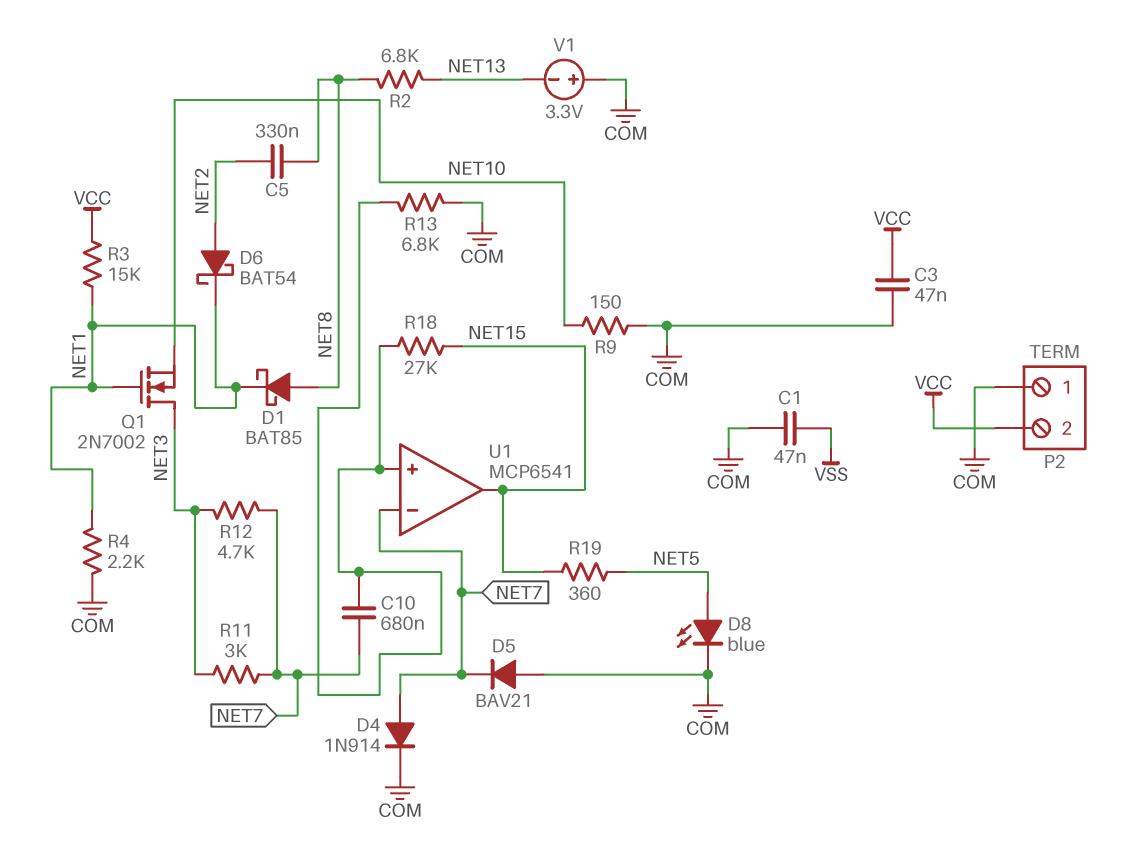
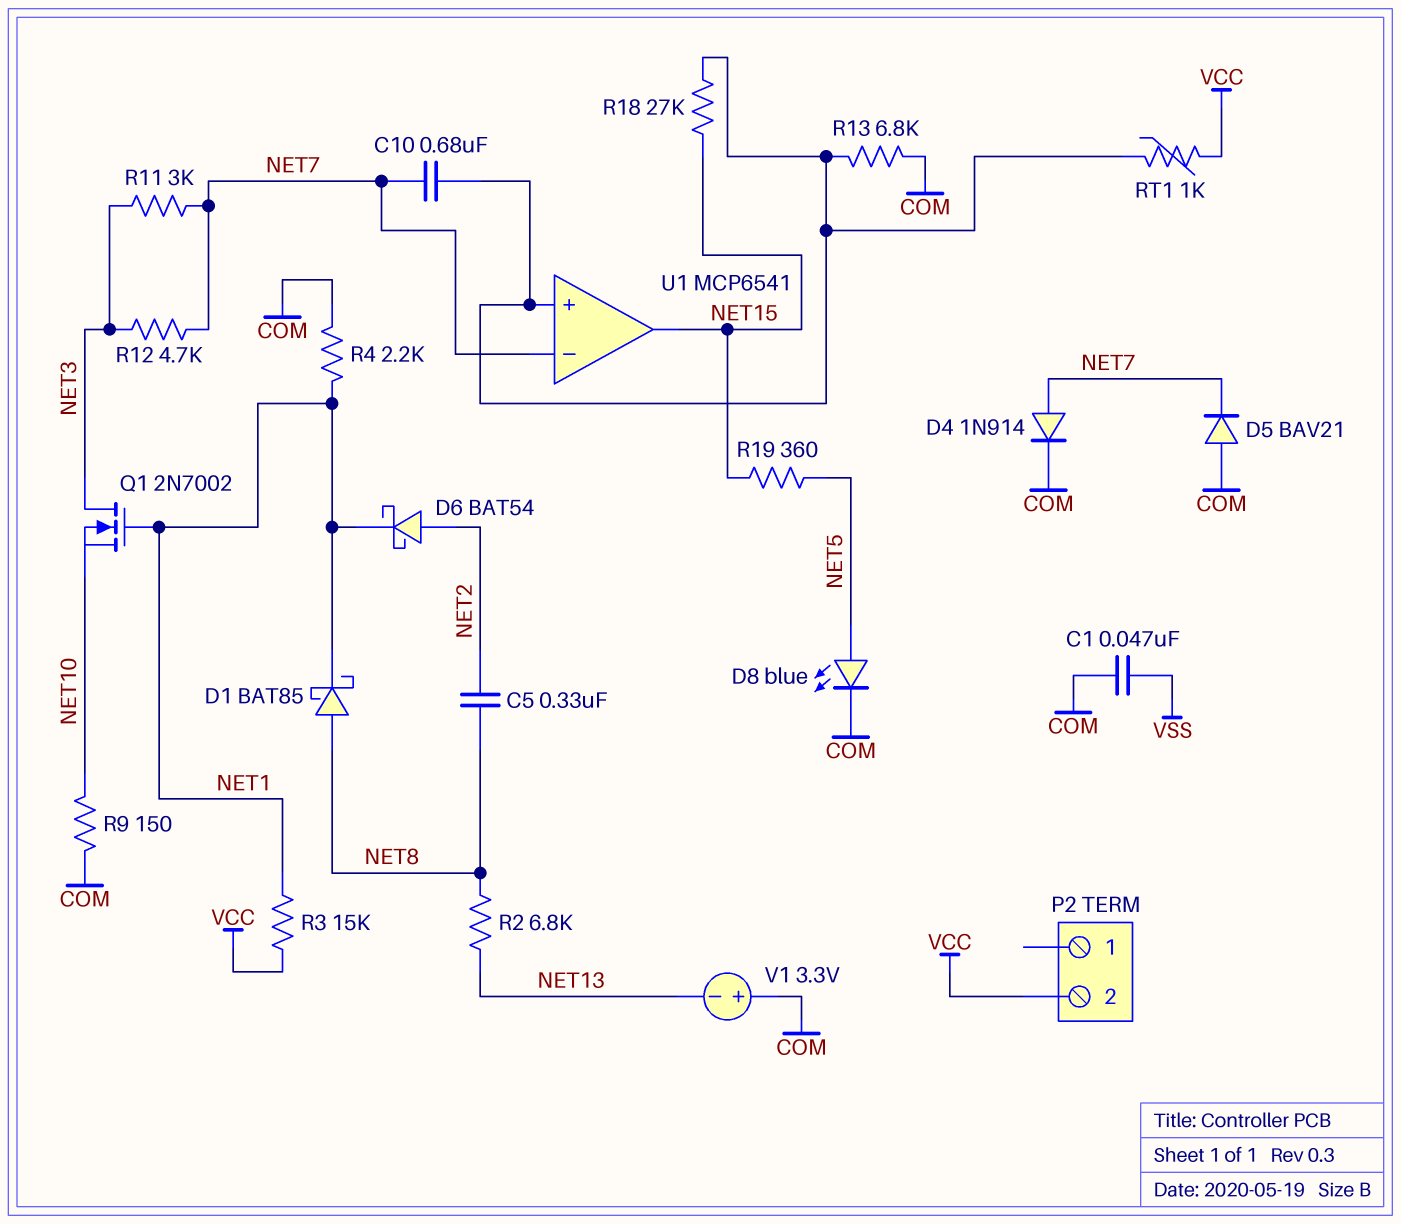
C3: 47nF (COM, VCC) -> none
P2 pin 1: COM -> none
RT1: none -> 1k (U1/in+, VCC)

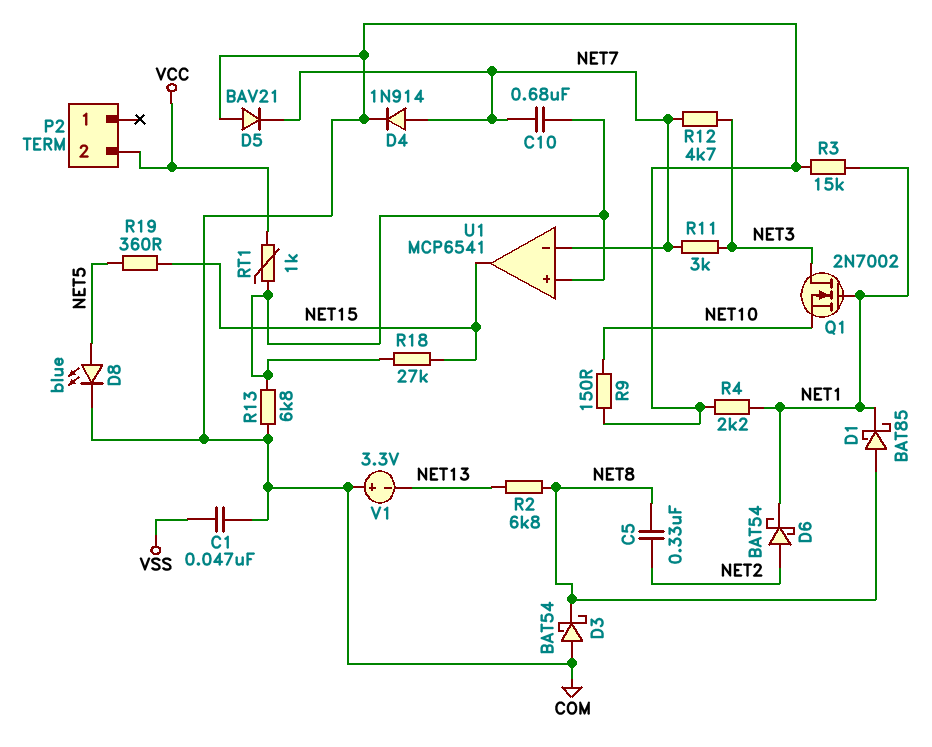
D3: none -> schottky BAT54 (A COM, K NET8)
R3: 15k (NET1, VCC) -> 15k (COM, NET1)

